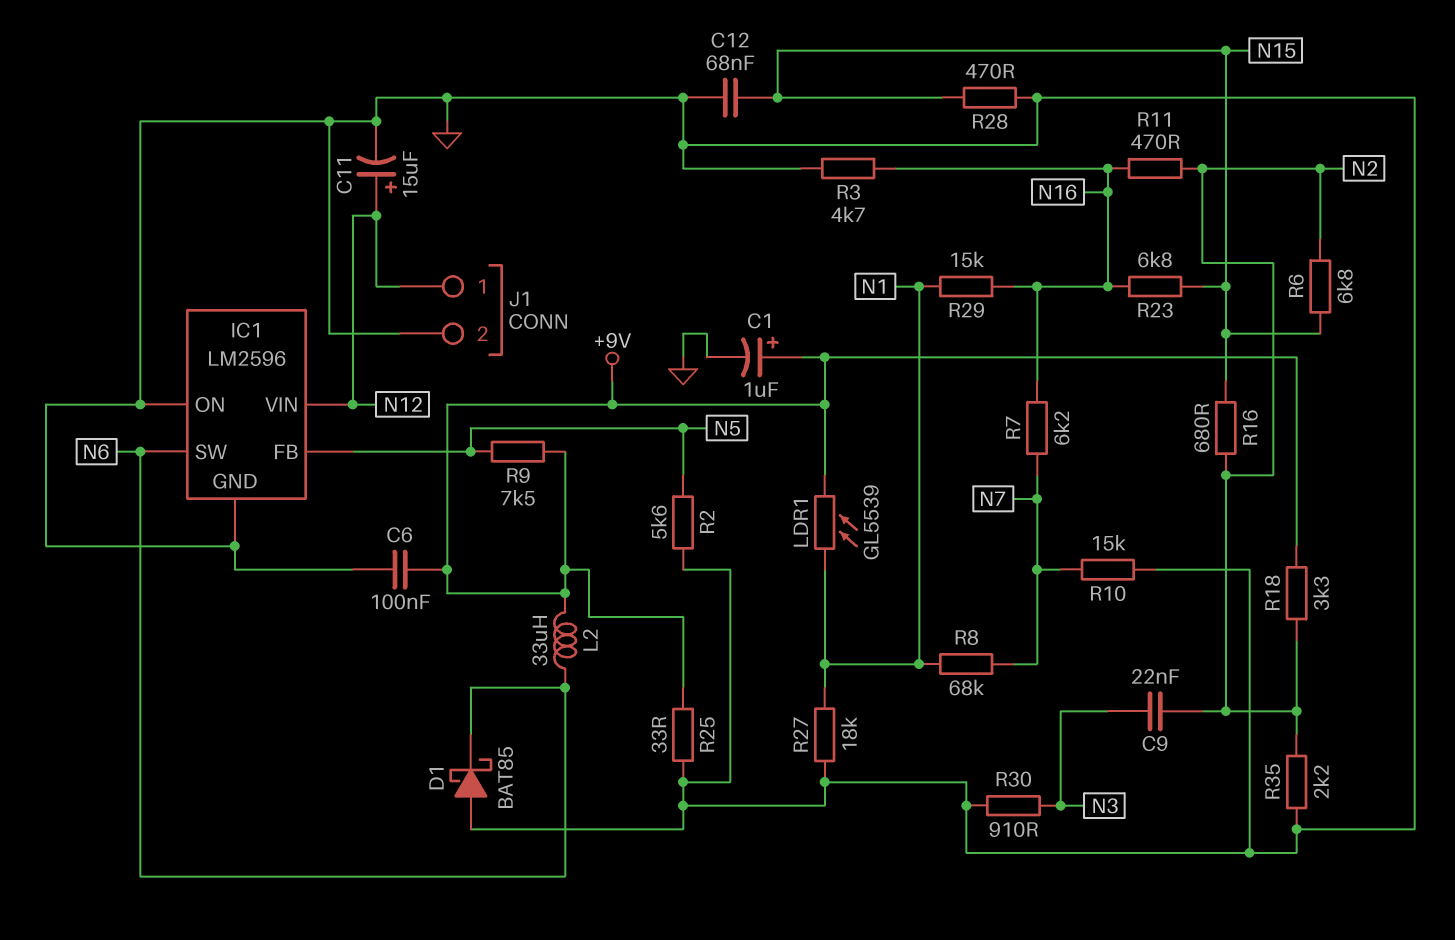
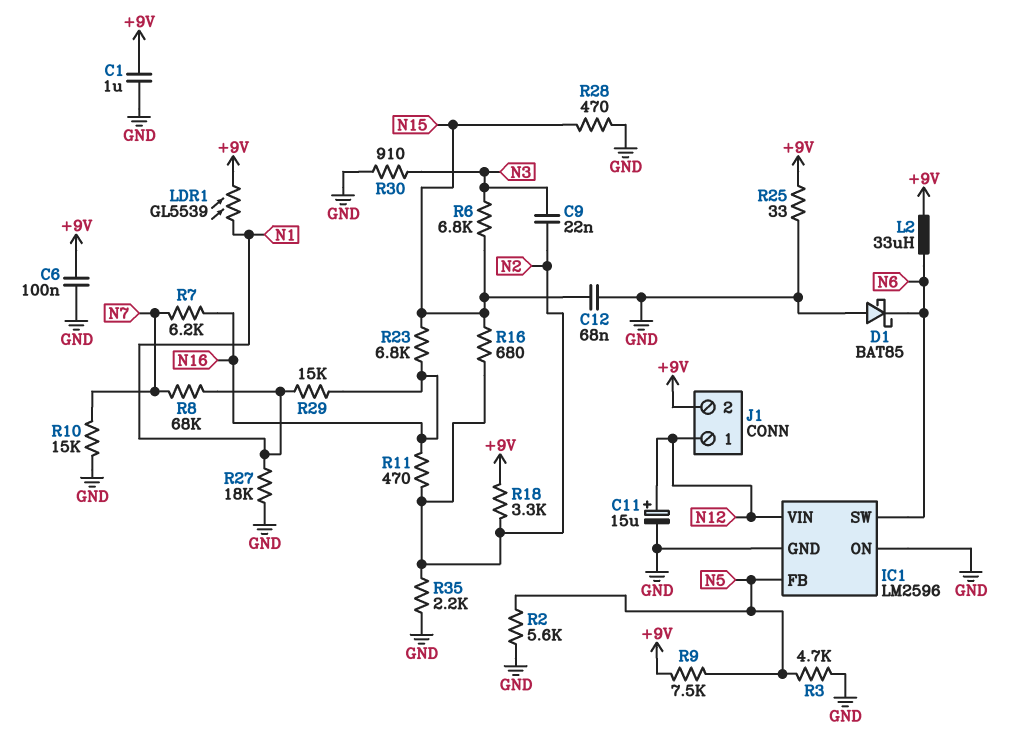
C1: 1uF (plus +9V, minus GND) -> 1uF (+9V, GND)
J1 pin 2: GND -> +9V
R3: 4.7k (GND, N16) -> 4.7k (GND, N5)
R6: 6.8k (N2, N15) -> 6.8k (N3, N15)

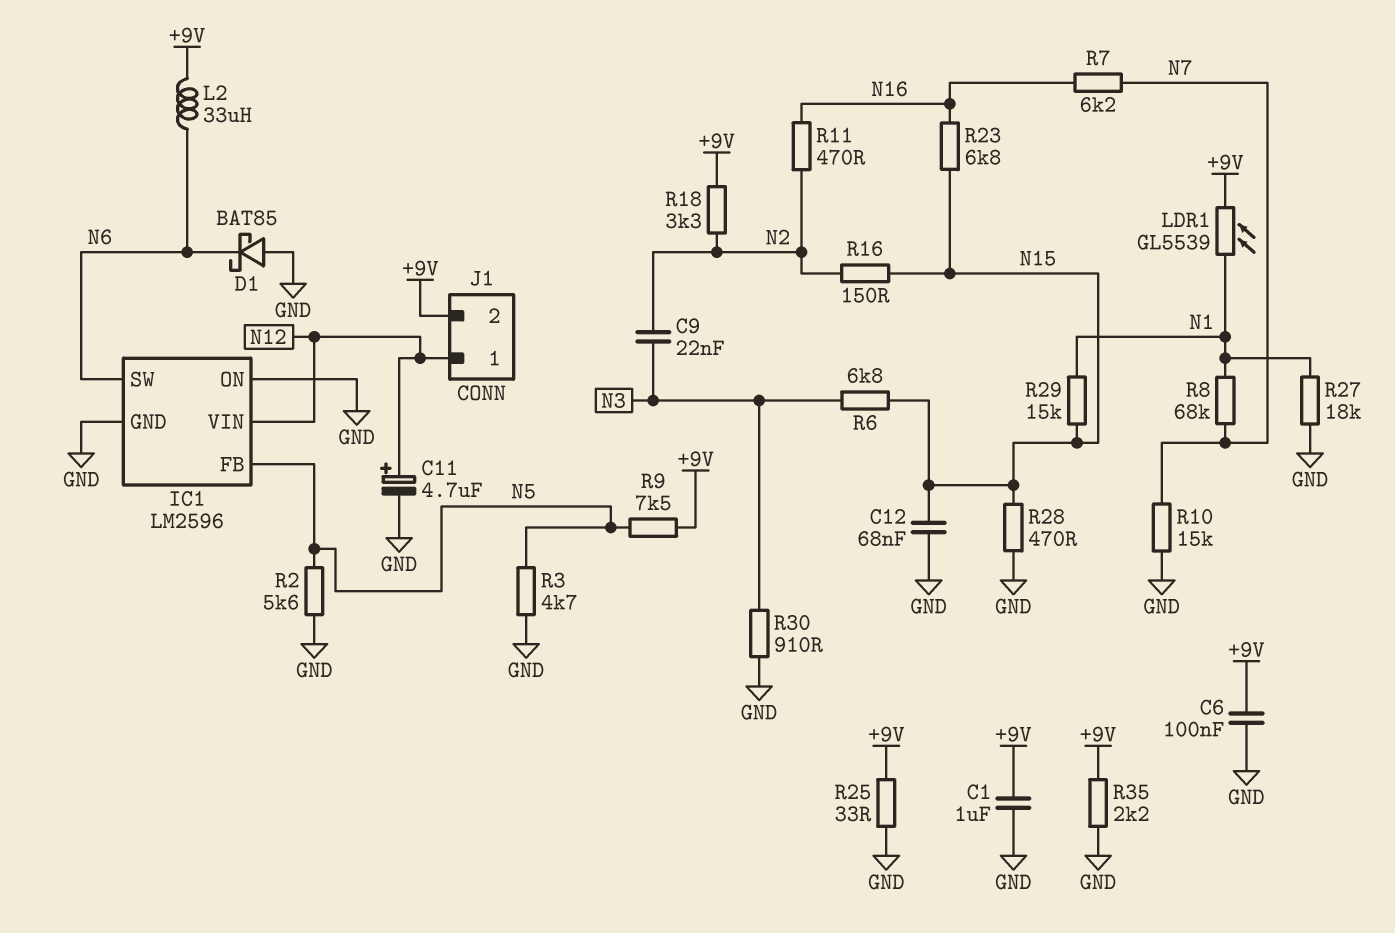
C11: 15uF (plus N12, minus GND) -> 4.7uF (plus N12, minus GND)
R16: 680 (N2, N15) -> 150 (N2, N15)
R29: 15k (N1, N16) -> 15k (N1, N15)
R35: 2.2k (GND, N2) -> 2.2k (+9V, GND)

